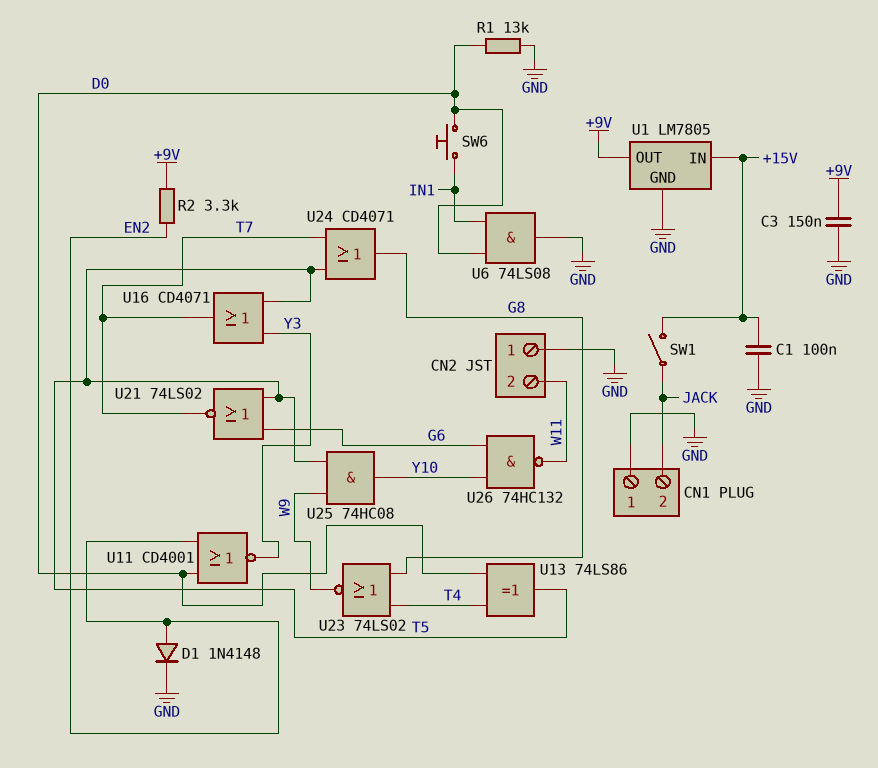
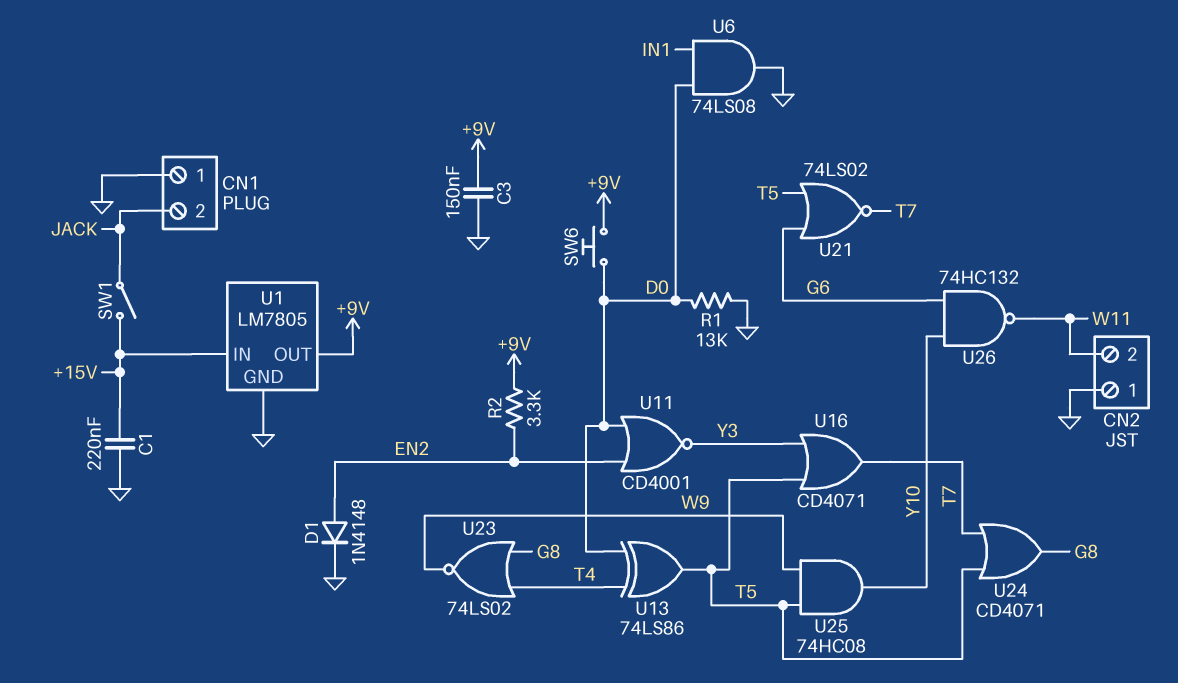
C1: 100nF (+15V, GND) -> 220nF (+15V, GND)
SW6: button (D0, IN1) -> button (+9V, D0)

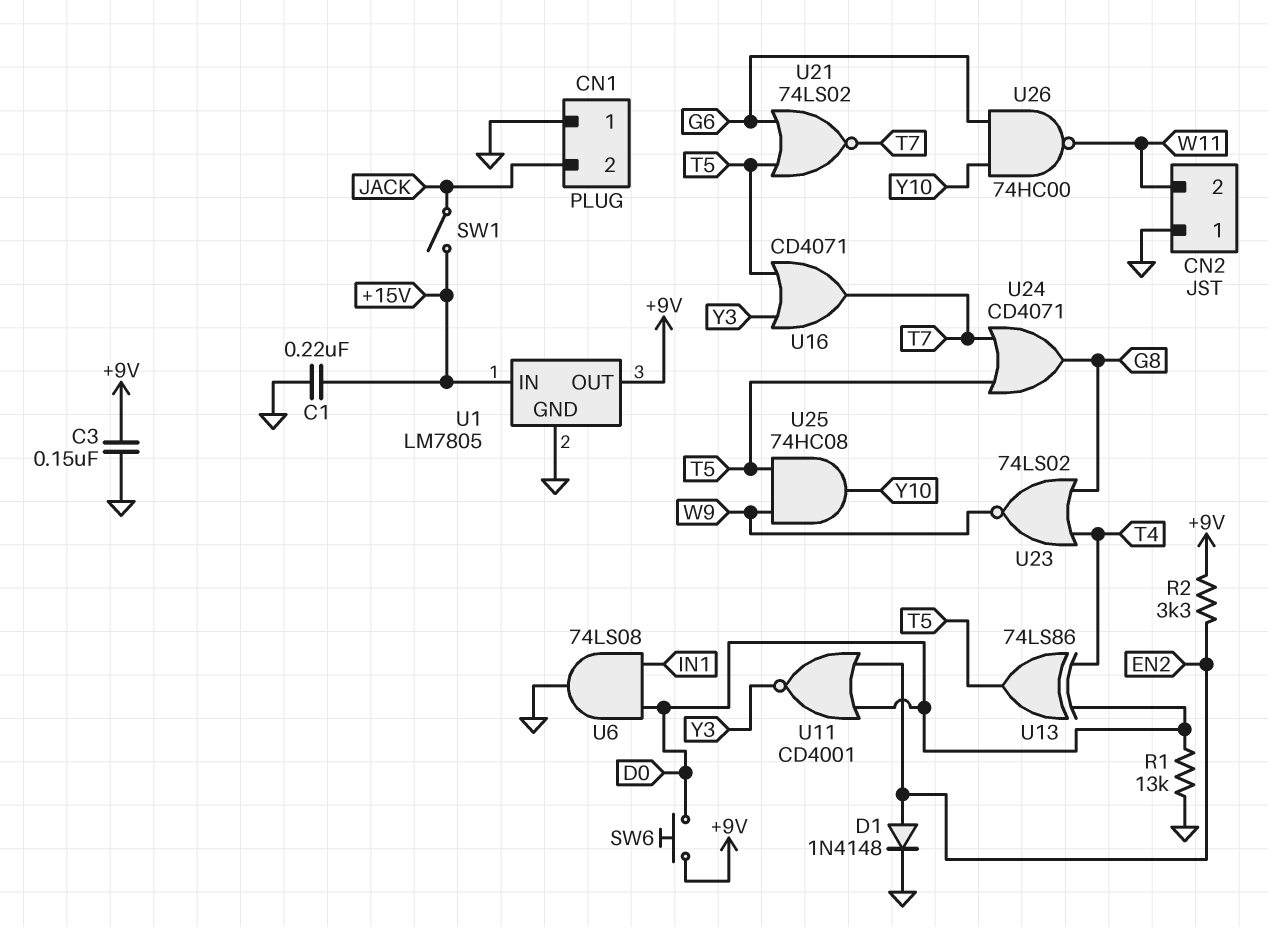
U26: NAND 74HC132 (in G6, in Y10, out W11) -> NAND 74HC00 (in G6, in Y10, out W11)

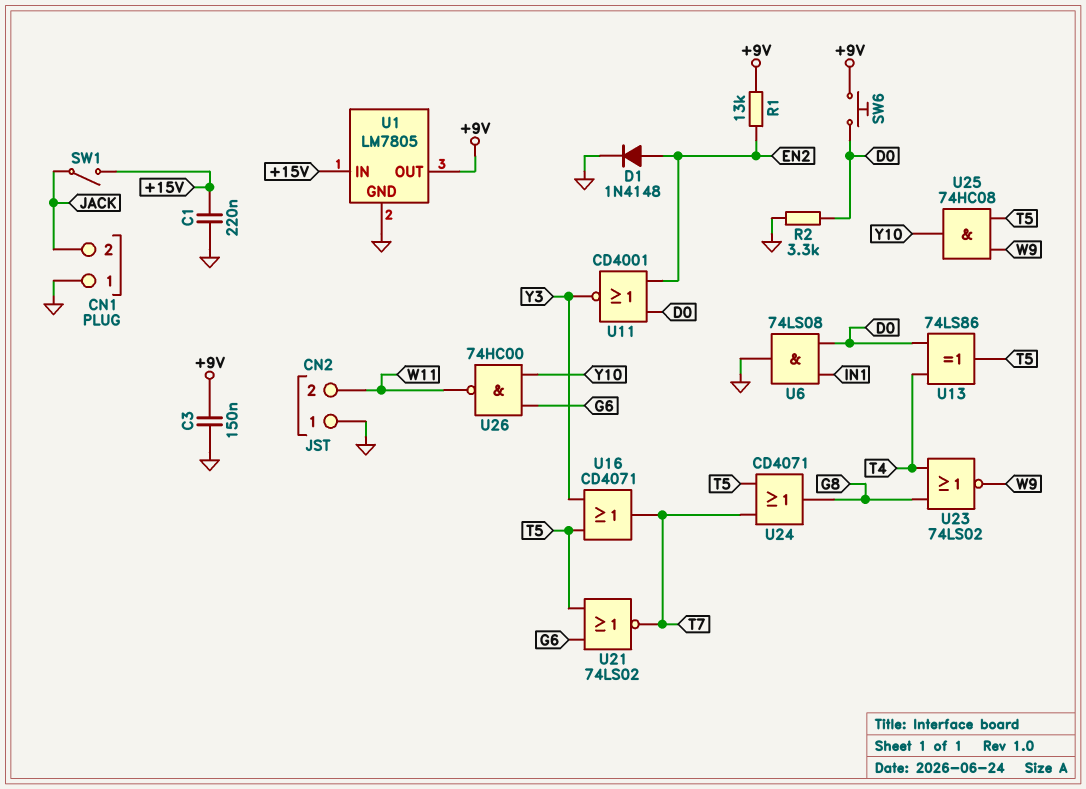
R1: 13k (D0, GND) -> 13k (+9V, EN2)
R2: 3.3k (+9V, EN2) -> 3.3k (D0, GND)

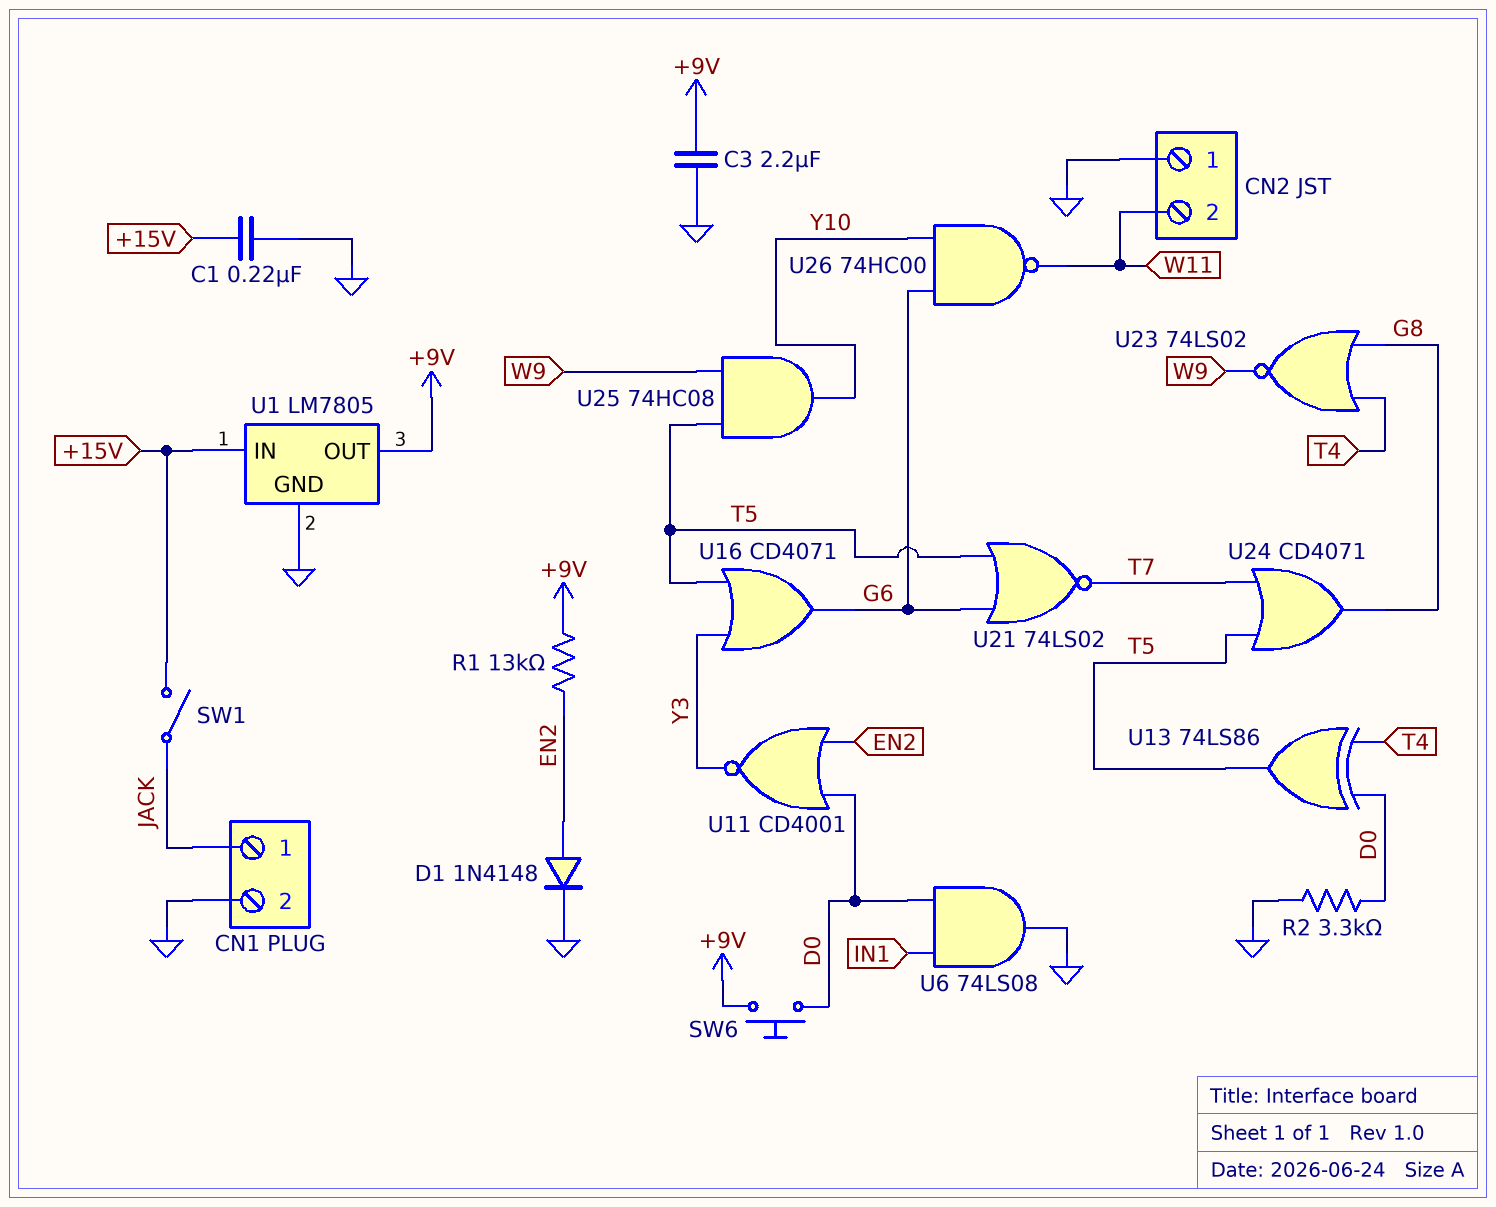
C3: 150nF (+9V, GND) -> 2.2uF (+9V, GND)
CN1 pin 1: GND -> JACK
CN1 pin 2: JACK -> GND
U16: OR CD4071 (in T5, in Y3, out T7) -> OR CD4071 (in T5, in Y3, out G6)

